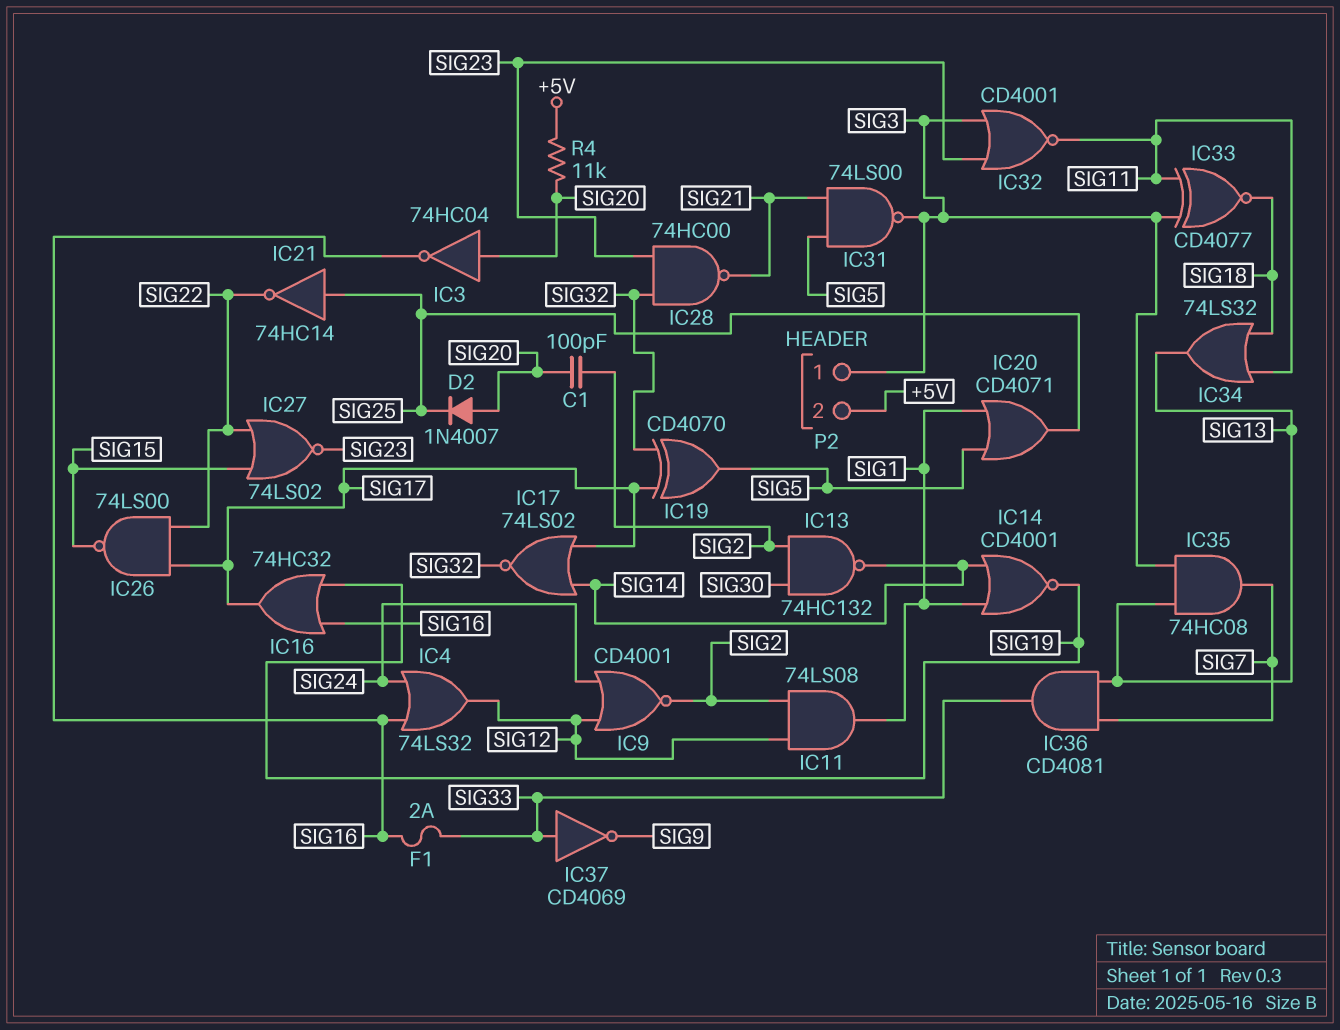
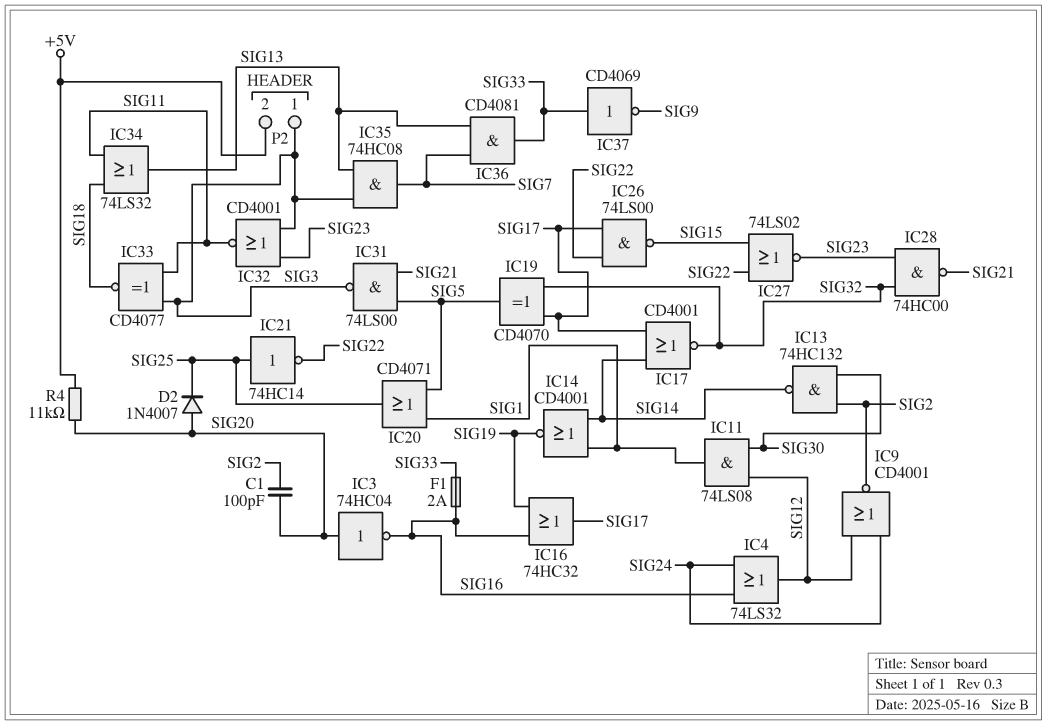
IC11: AND 74LS08 (in SIG2, in SIG12, out SIG1) -> AND 74LS08 (in SIG12, in SIG30, out SIG1)
IC17: NOR 74LS02 (in SIG14, in SIG17, out SIG32) -> NOR CD4001 (in SIG14, in SIG17, out SIG32)

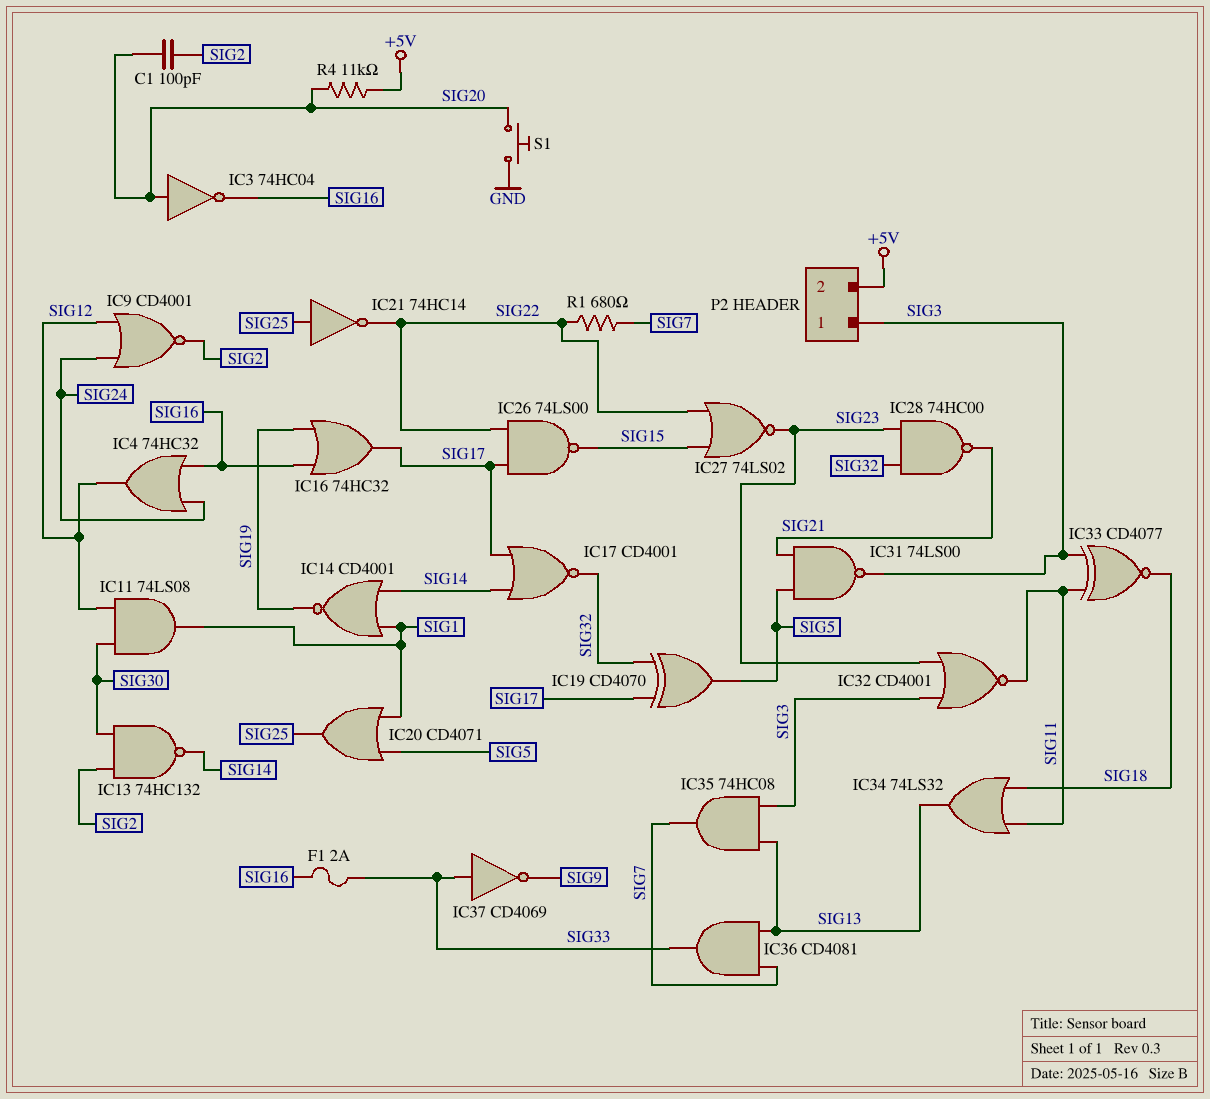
D2: diode 1N4007 (A SIG20, K SIG25) -> none
IC4: OR 74LS32 (in SIG16, in SIG24, out SIG12) -> OR 74HC32 (in SIG16, in SIG24, out SIG12)
R1: none -> 680 (SIG7, SIG22)
S1: none -> button (GND, SIG20)

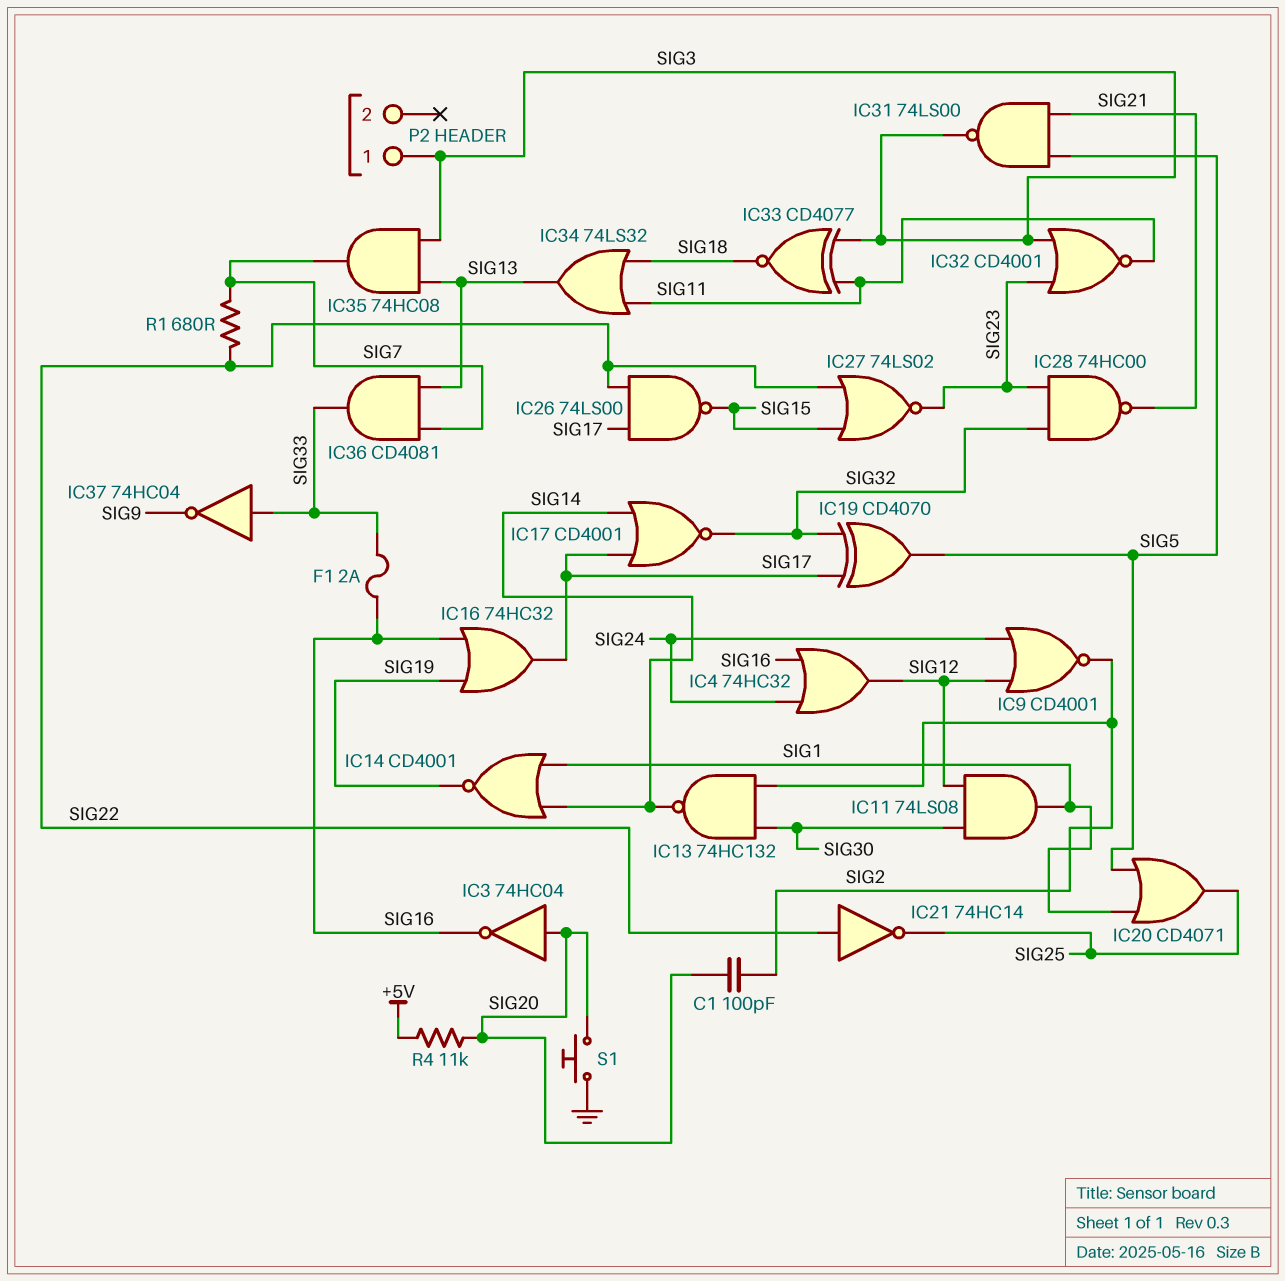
IC21: NOT 74HC14 (in SIG25, out SIG22) -> NOT 74HC14 (in SIG22, out SIG25)
IC37: NOT CD4069 (in SIG33, out SIG9) -> NOT 74HC04 (in SIG33, out SIG9)
P2 pin 2: +5V -> none

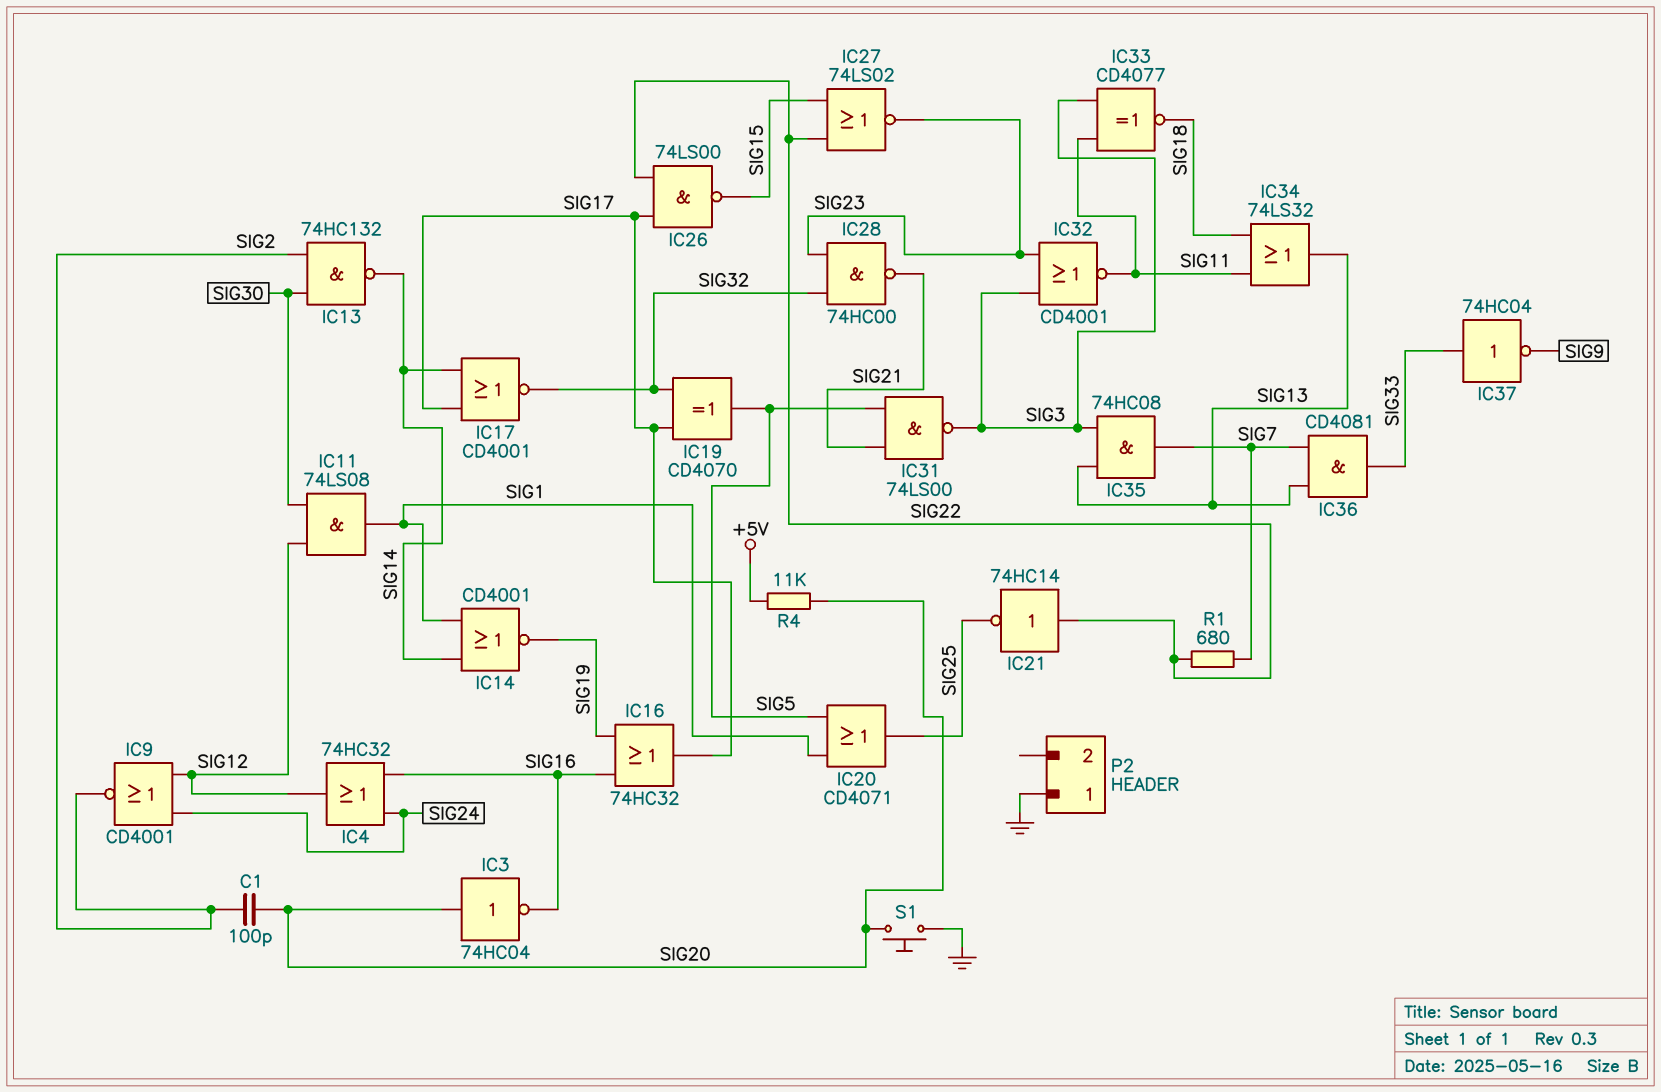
F1: 2A (SIG16, SIG33) -> none
P2 pin 1: SIG3 -> GND

